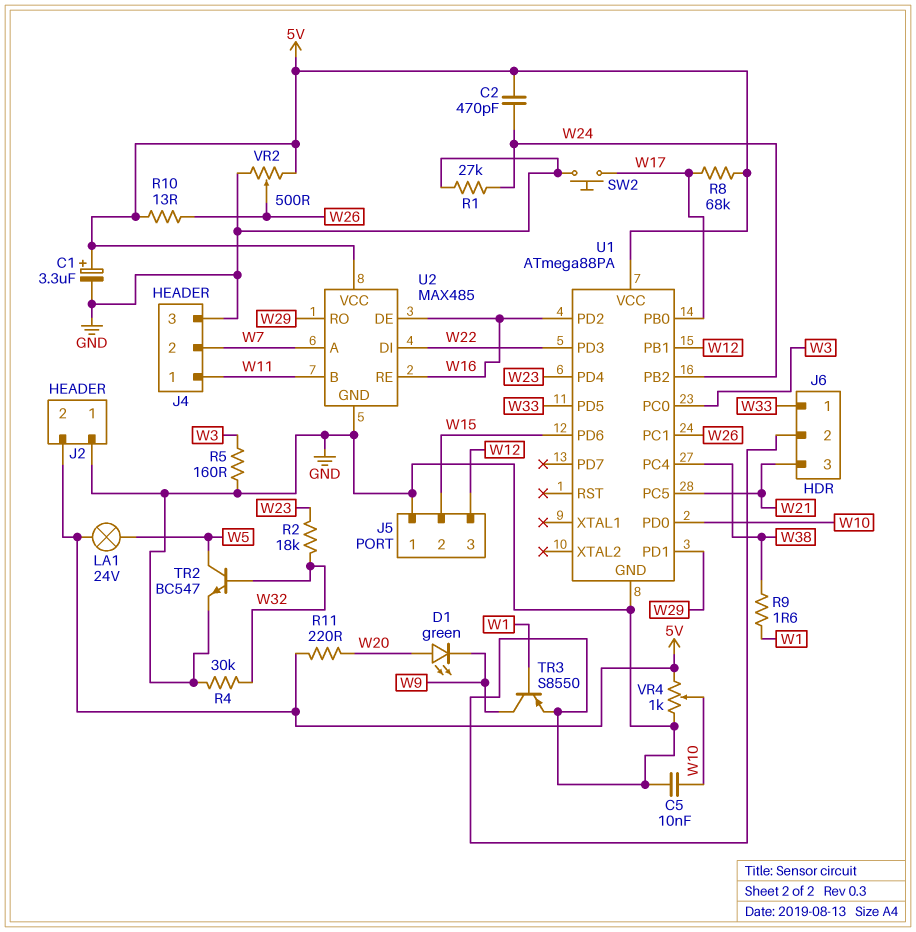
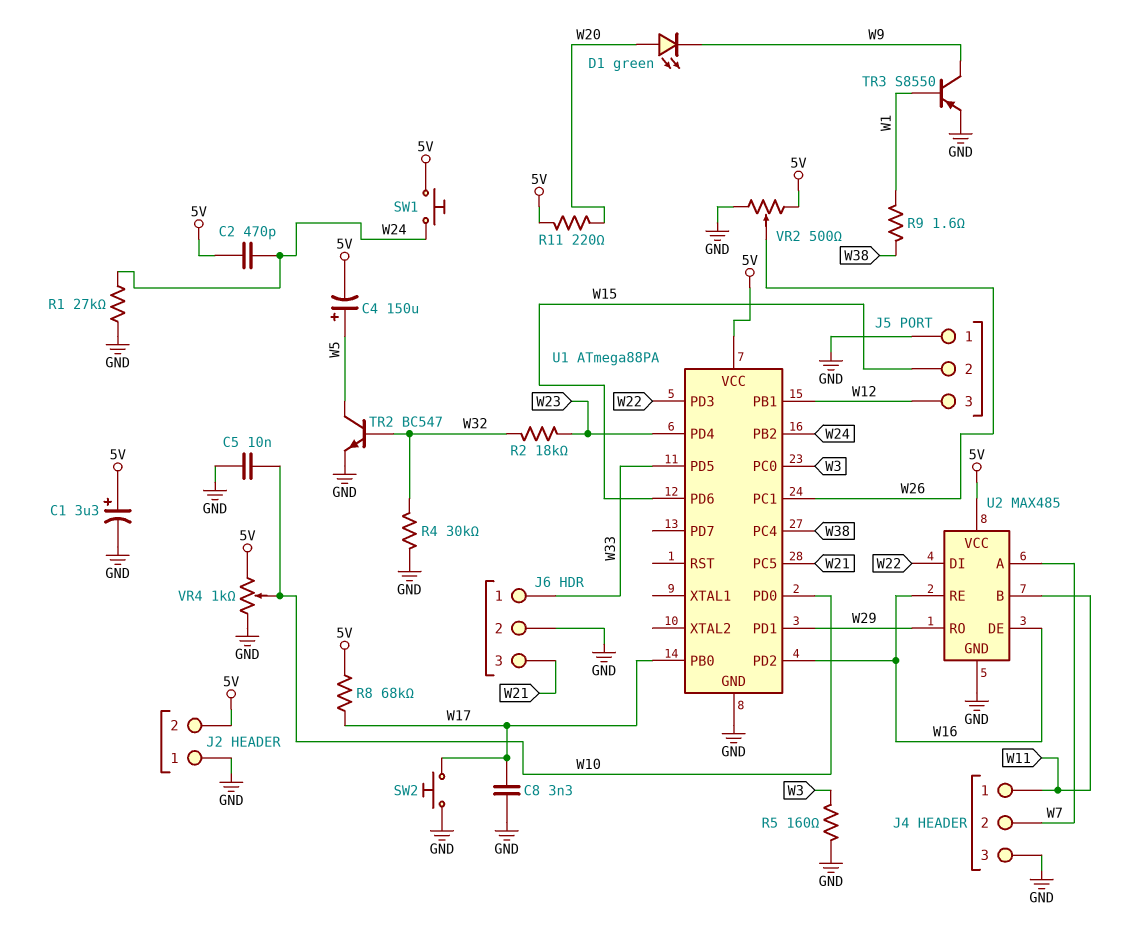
C4: none -> 150uF (plus W5, minus 5V)
C8: none -> 3.3nF (GND, W17)
LA1: lamp 24V (5V, W5) -> none
R10: 13 (5V, W26) -> none
SW1: none -> button (5V, W24)

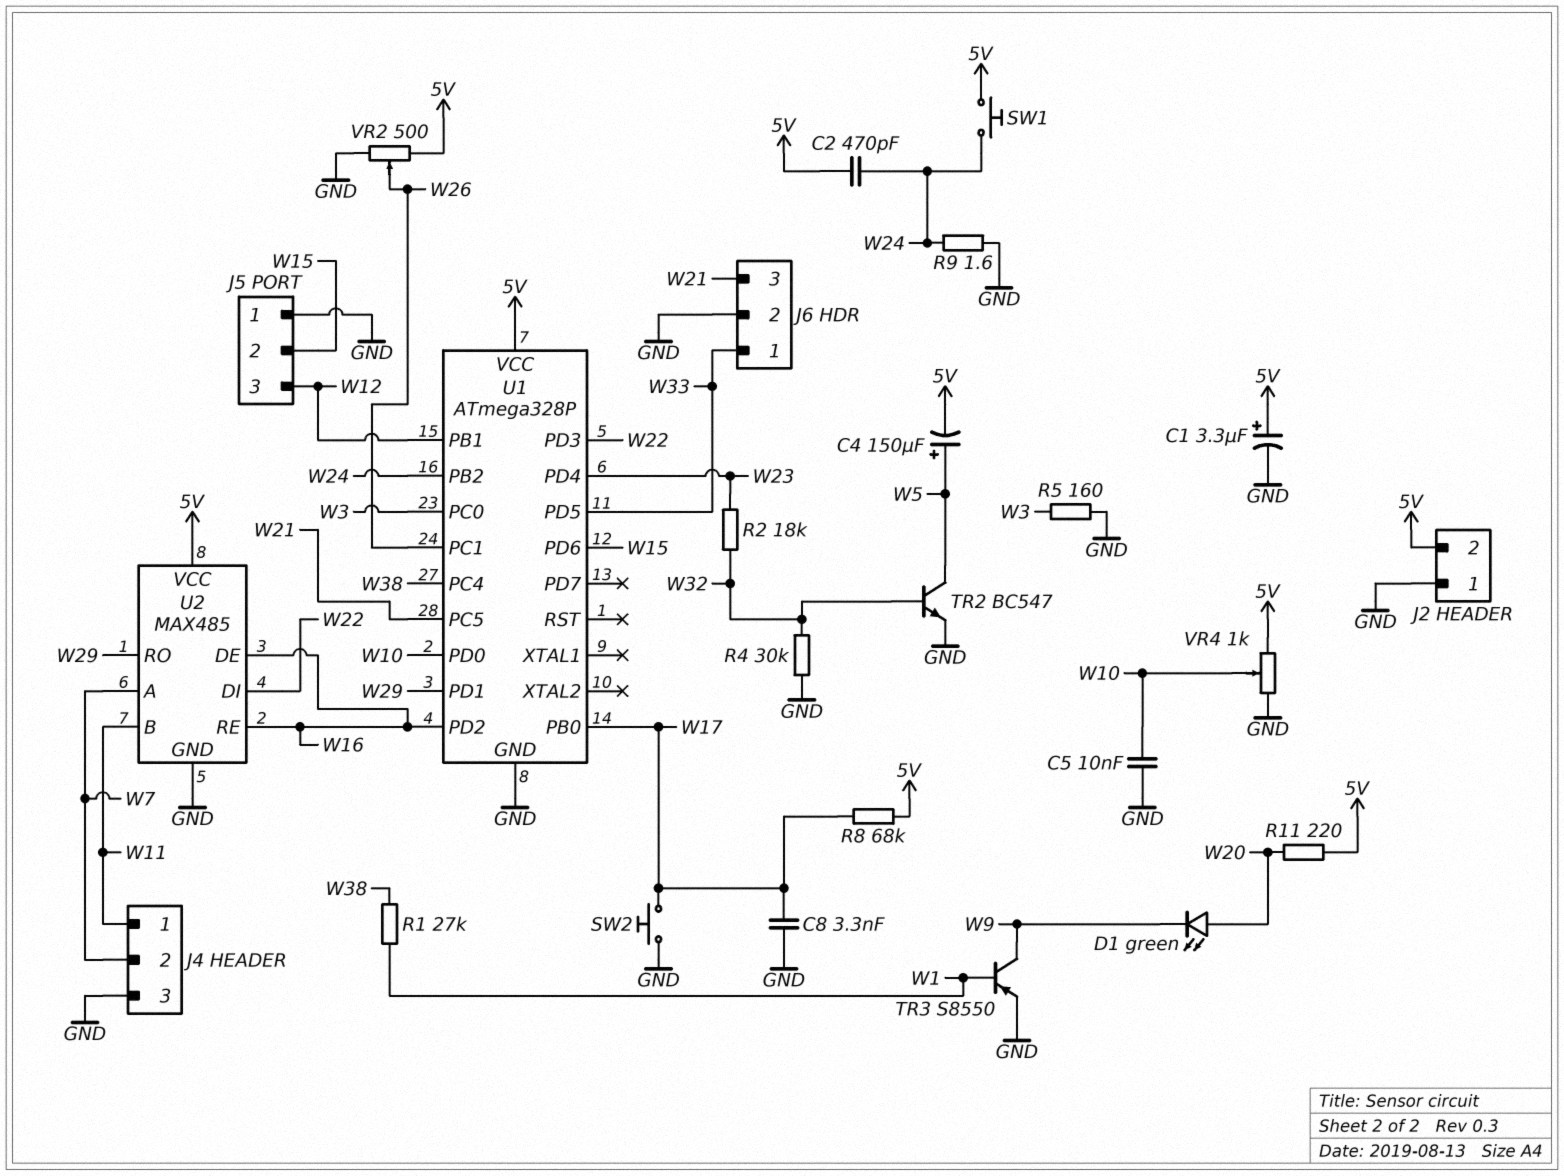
R1: 27k (GND, W24) -> 27k (W1, W38)
R9: 1.6 (W1, W38) -> 1.6 (GND, W24)
U1: ATmega88PA -> ATmega328P

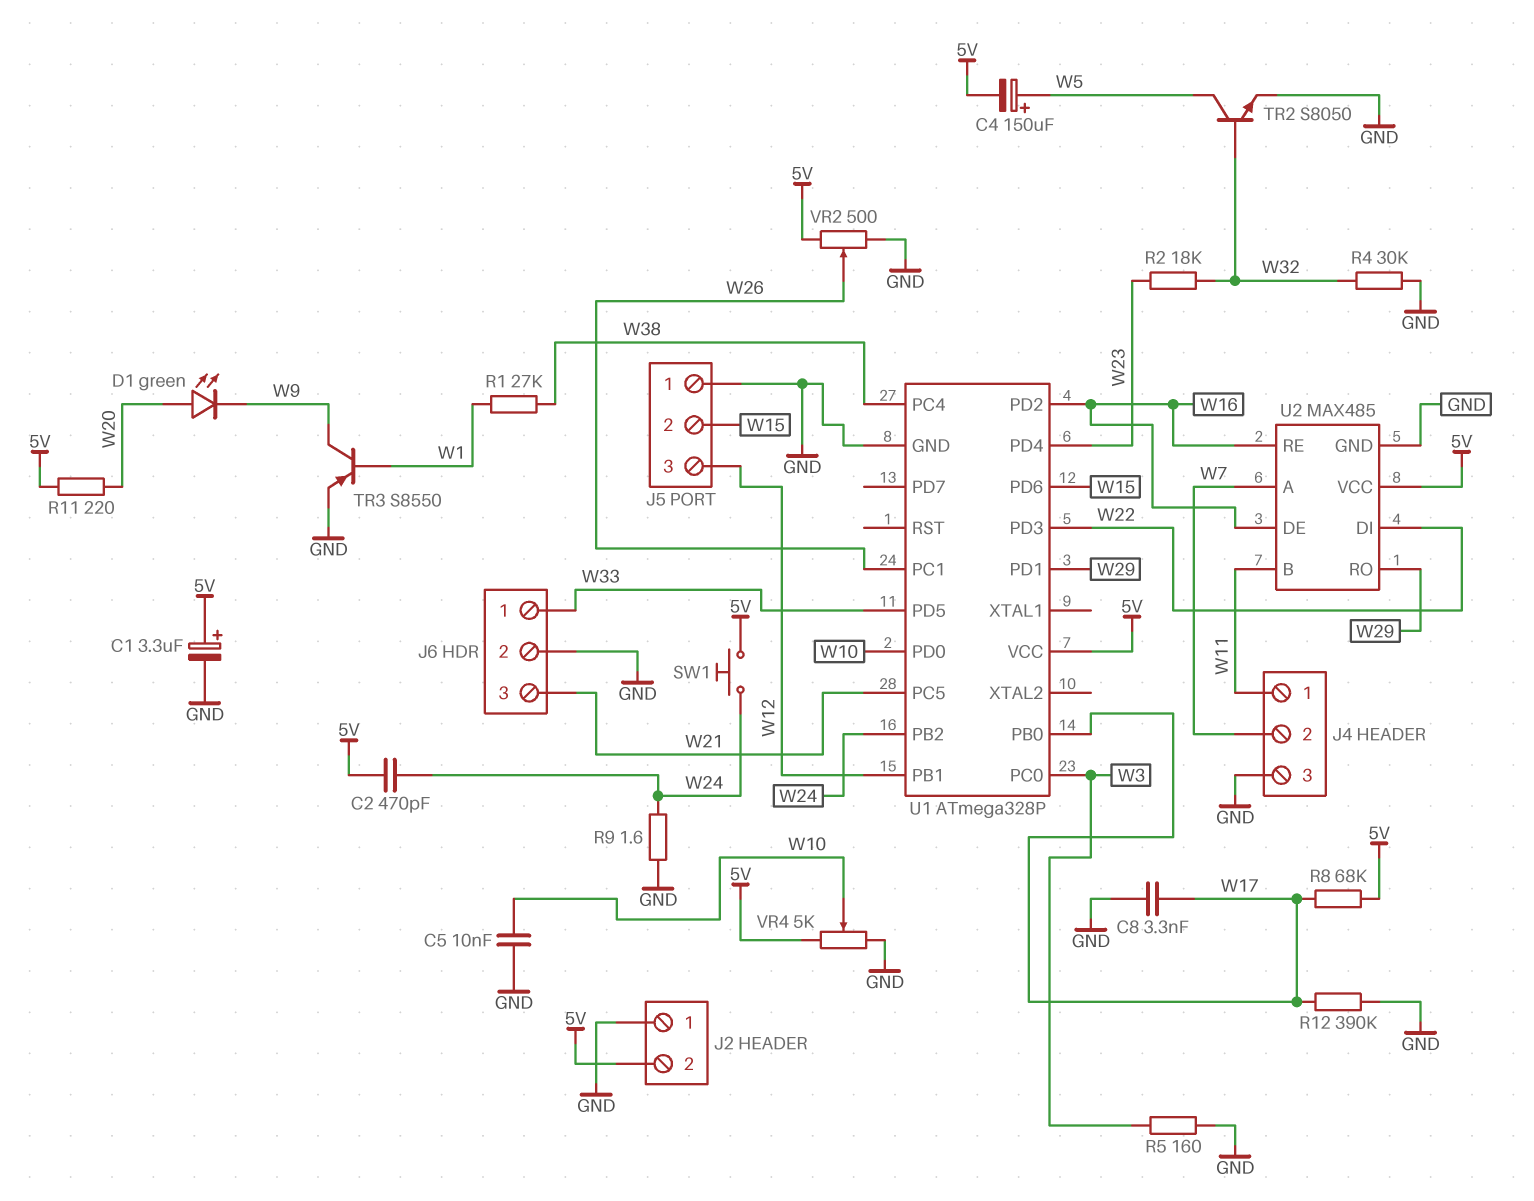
R12: none -> 390k (GND, W17)
SW2: button (GND, W17) -> none
TR2: NPN BC547 (B W32, C W5, E GND) -> NPN S8050 (B W32, C W5, E GND)
VR4: 1k (5V, GND, wiper W10) -> 5k (5V, GND, wiper W10)

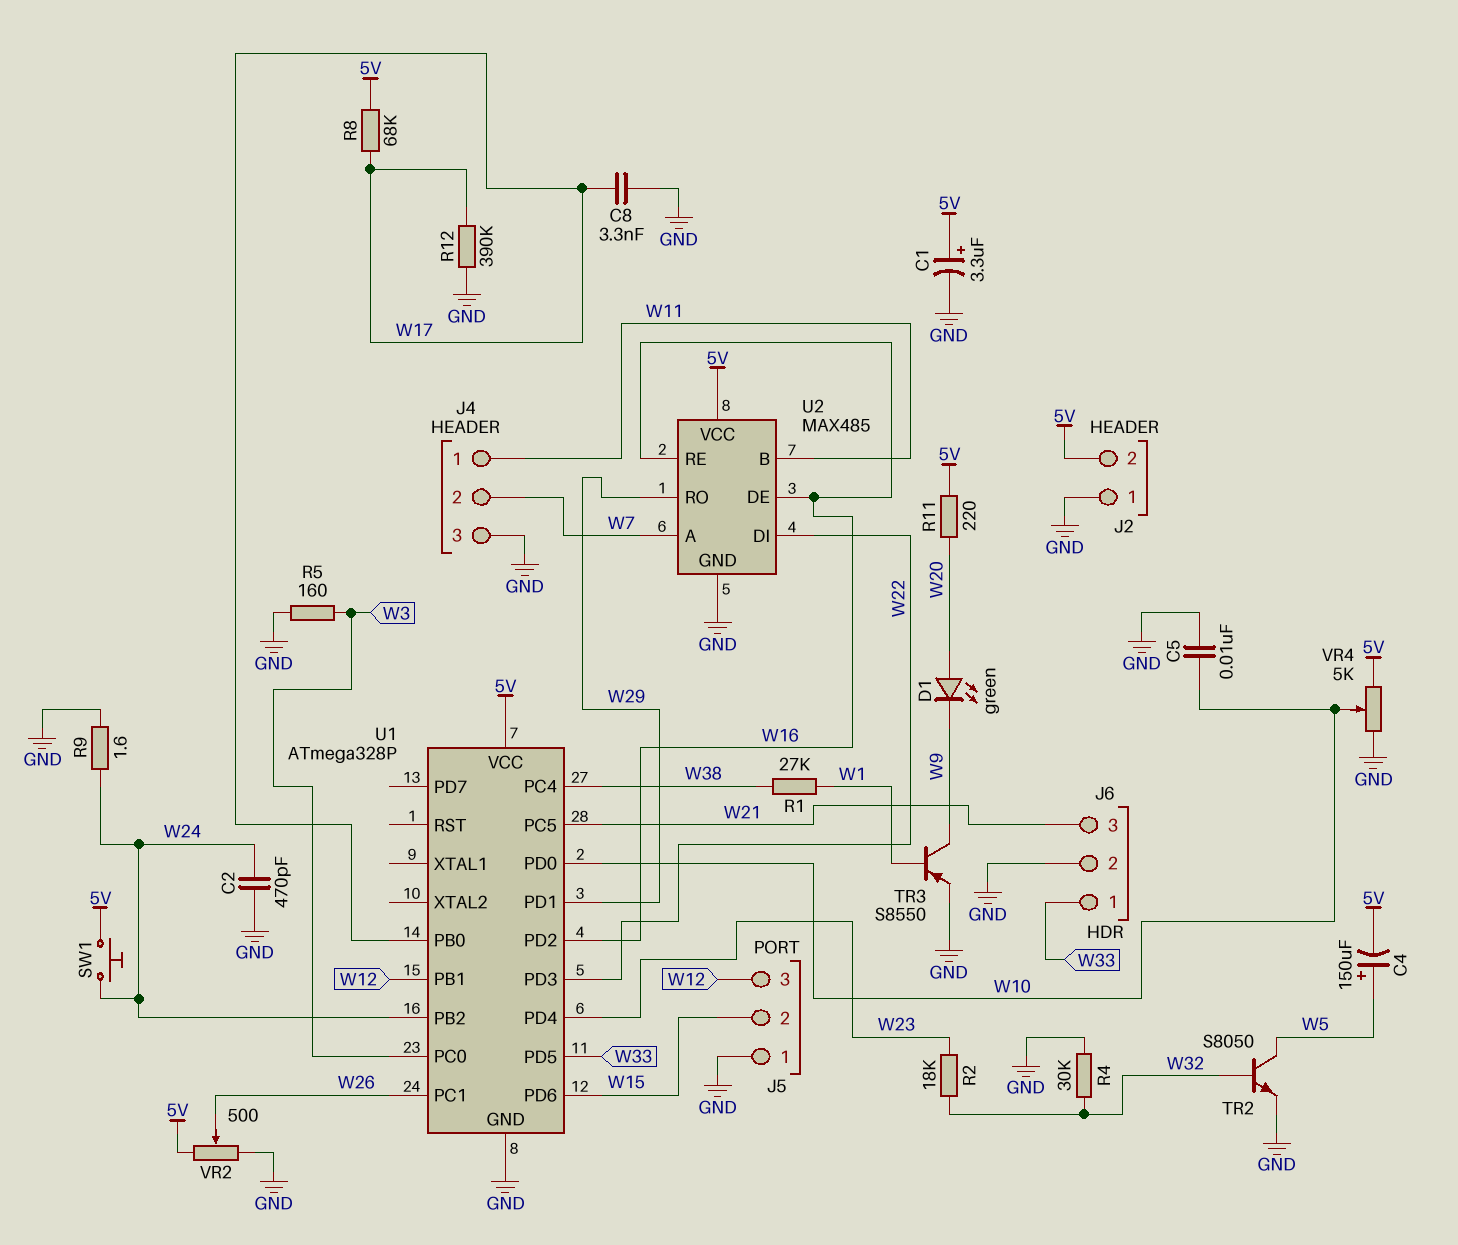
C2: 470pF (5V, W24) -> 470pF (GND, W24)

